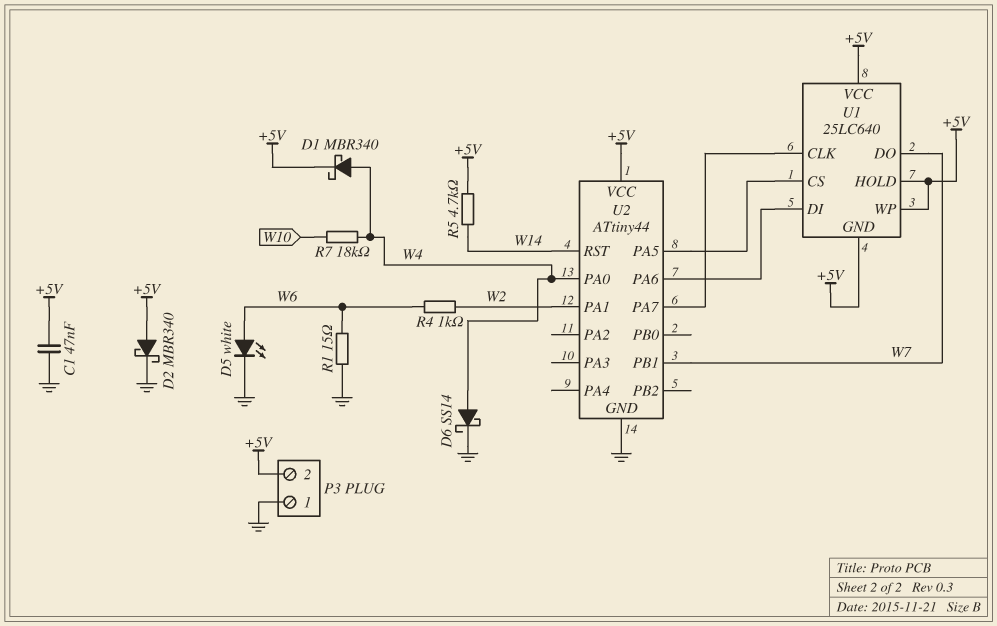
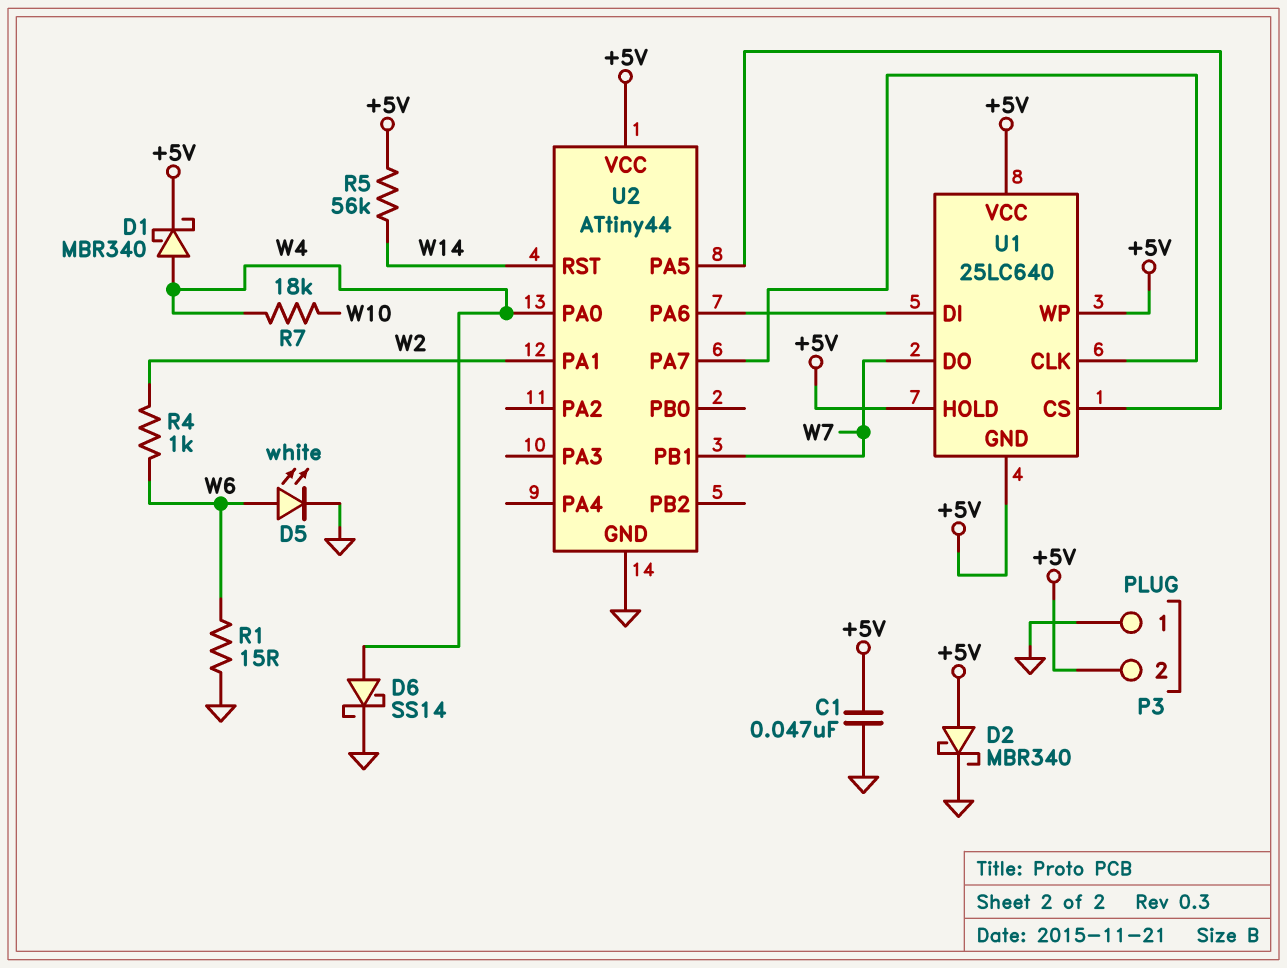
R5: 4.7k (+5V, W14) -> 56k (+5V, W14)

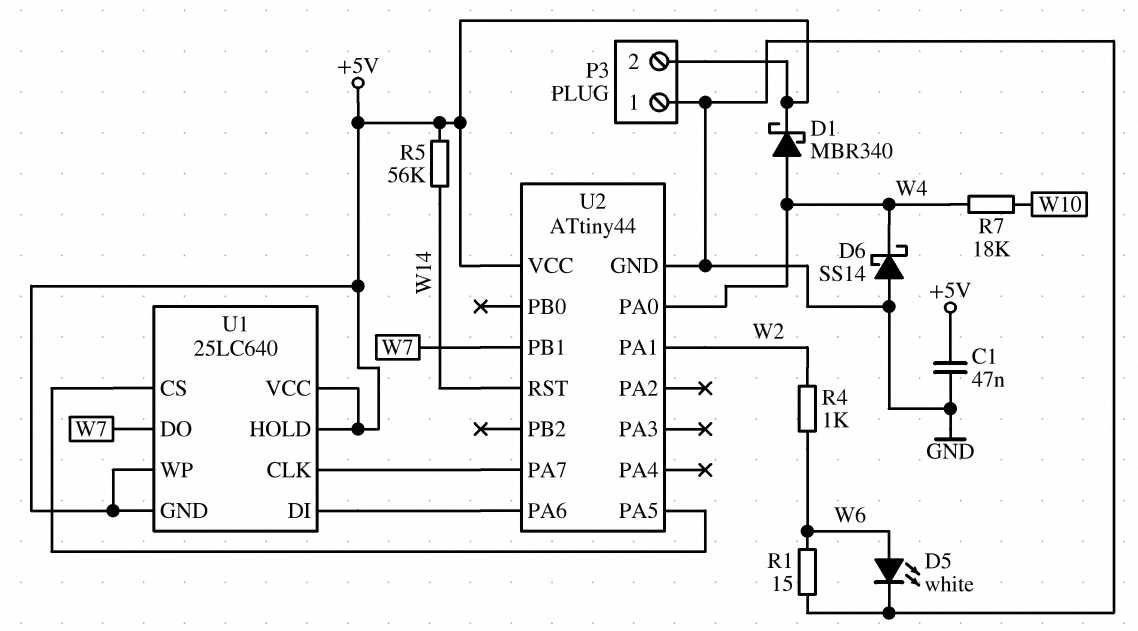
D2: schottky MBR340 (A +5V, K GND) -> none
D6: schottky SS14 (A W4, K GND) -> schottky SS14 (A GND, K W4)

